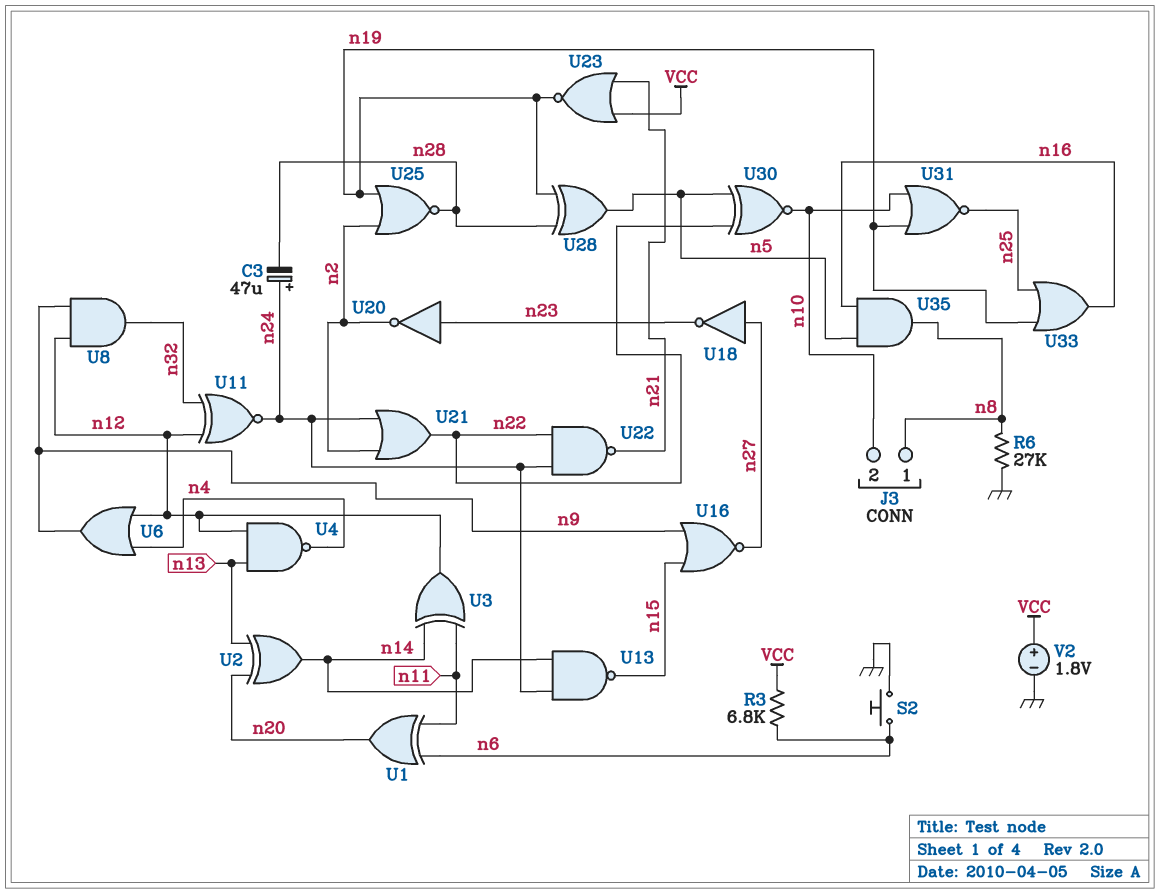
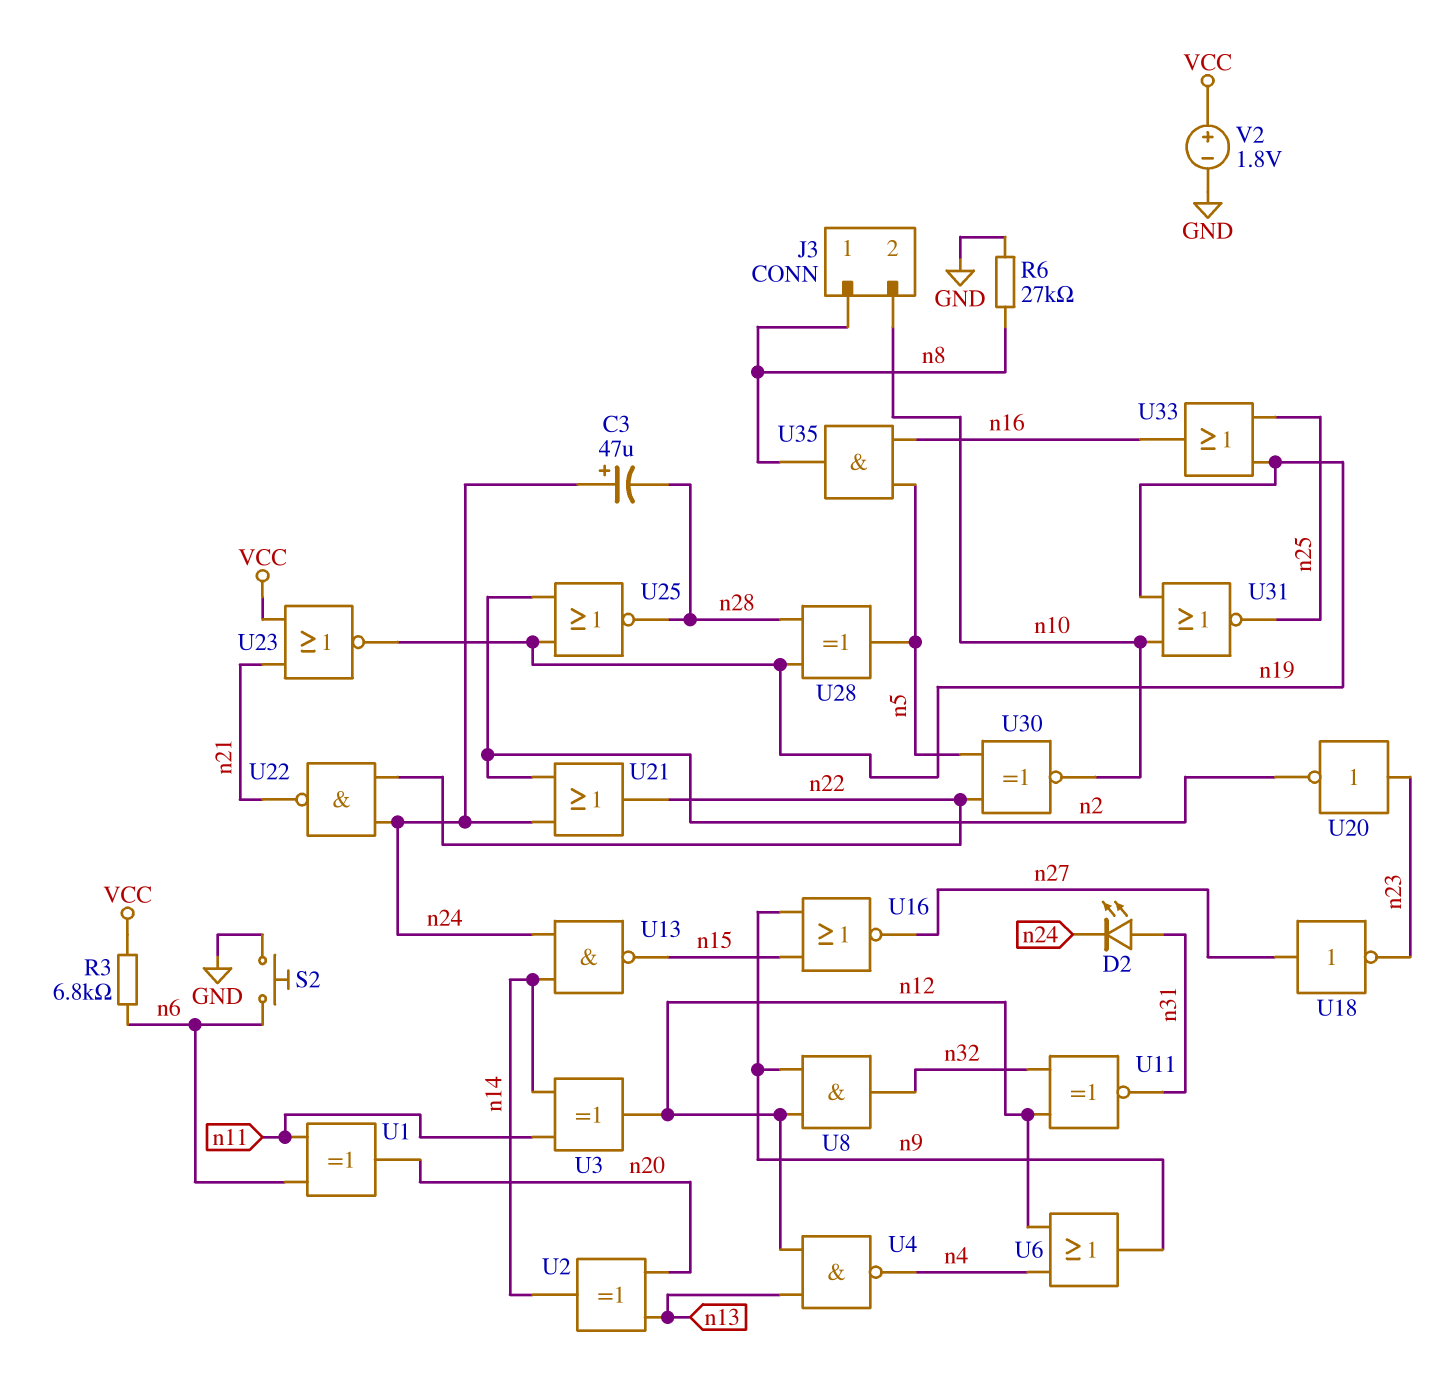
D2: none -> LED (A n31, K n24)
U11: XNOR (in n12, in n32, out n24) -> XNOR (in n12, in n32, out n31)

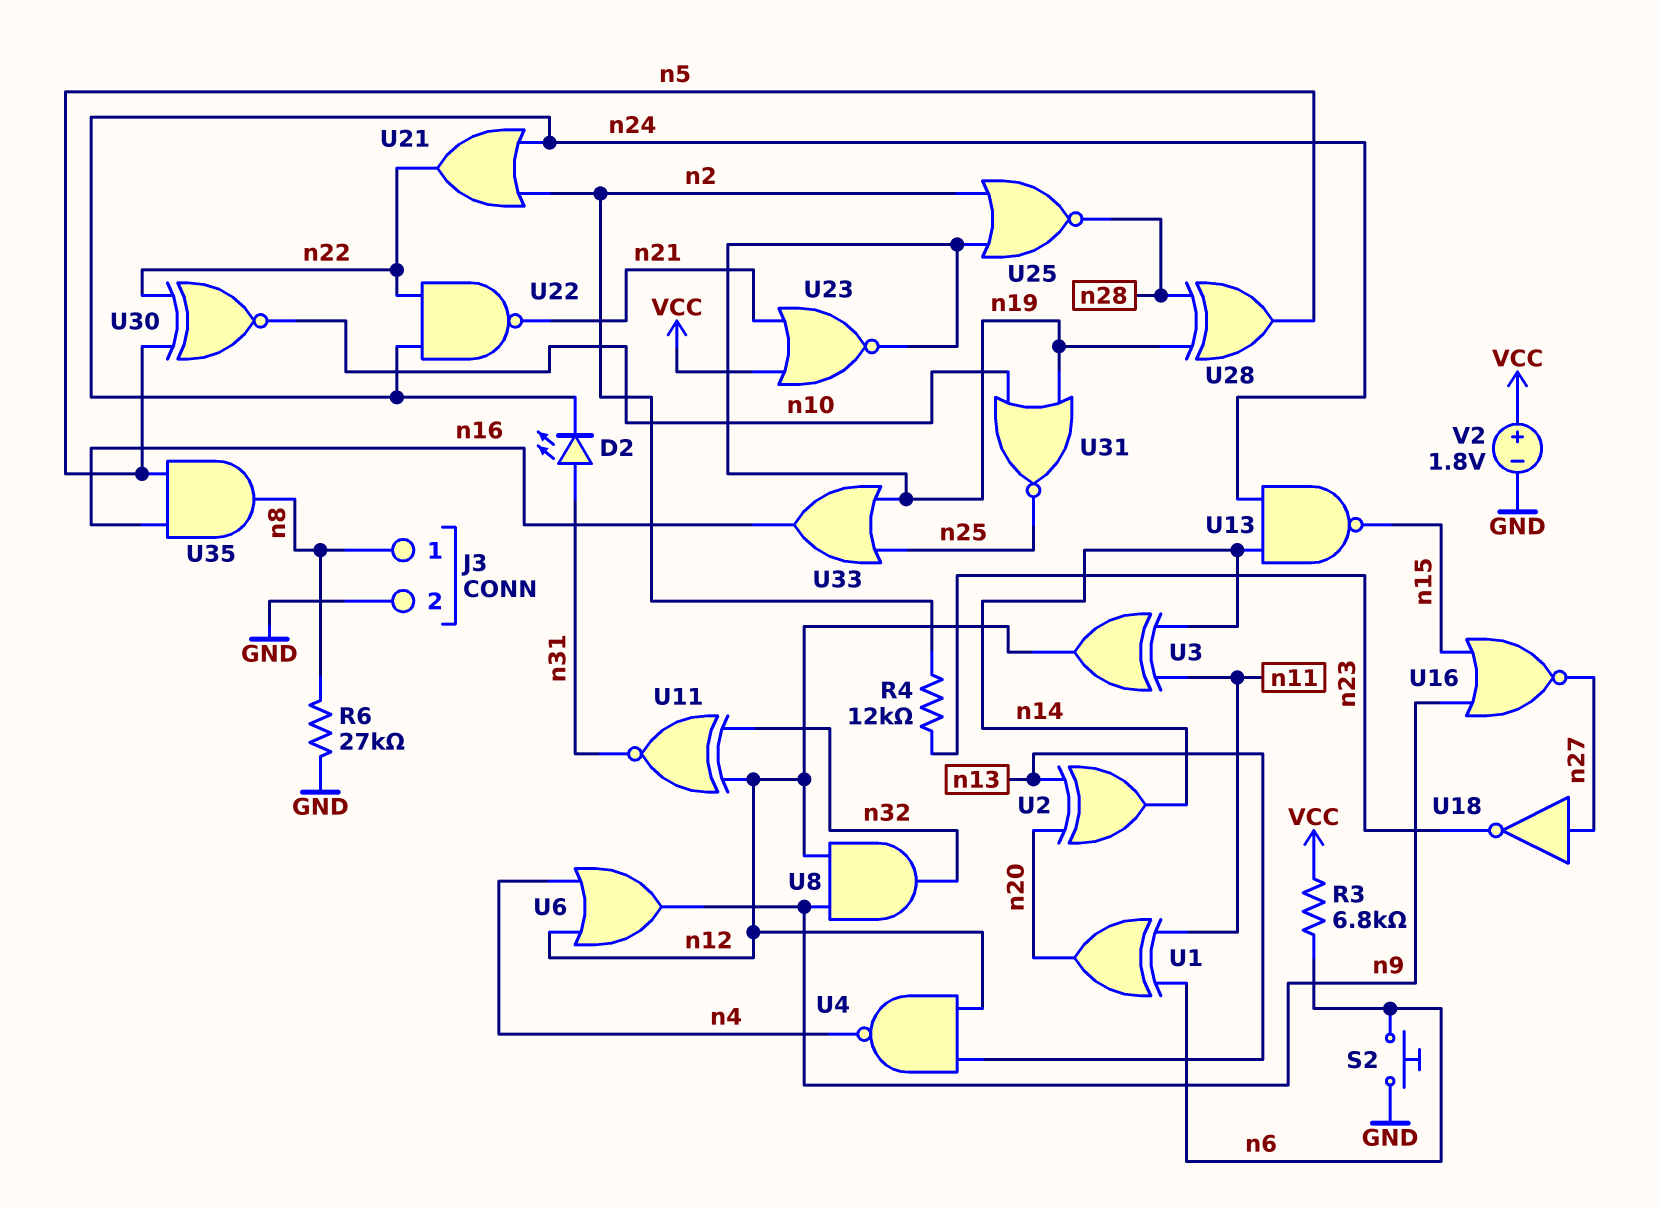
C3: 47uF (plus n24, minus n28) -> none
J3 pin 2: n10 -> GND
R4: none -> 12k (n2, n23)
U20: NOT (in n23, out n2) -> none

